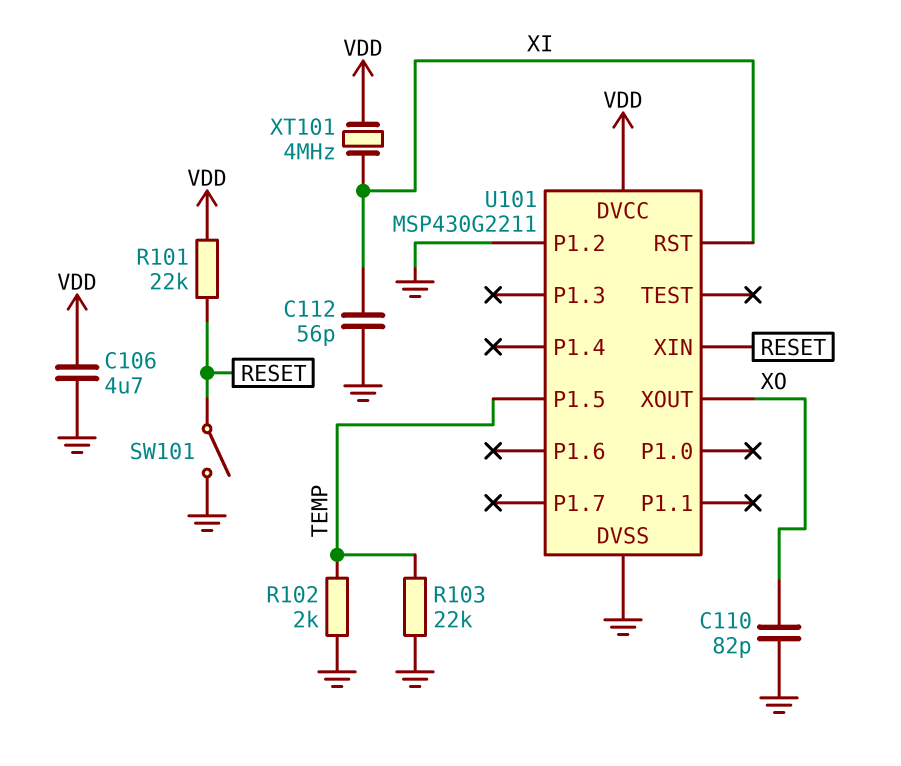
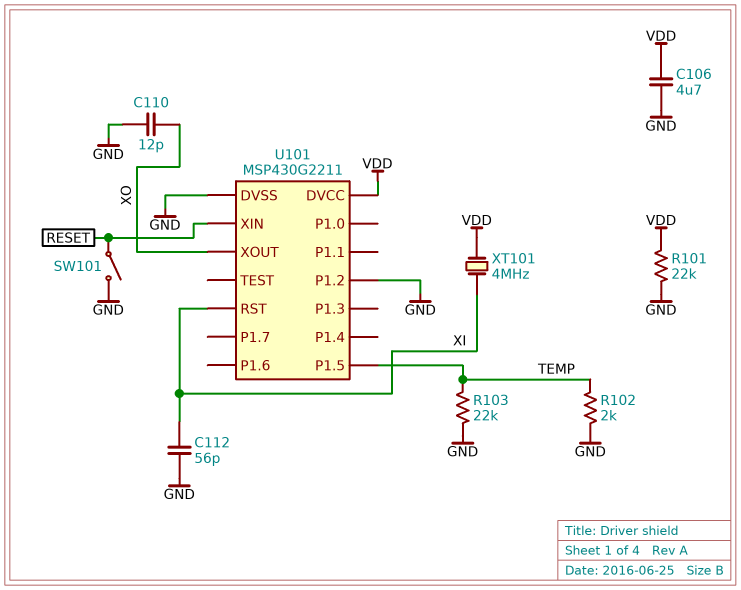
C110: 82pF (GND, XO) -> 12pF (GND, XO)
R101: 22k (RESET, VDD) -> 22k (GND, VDD)

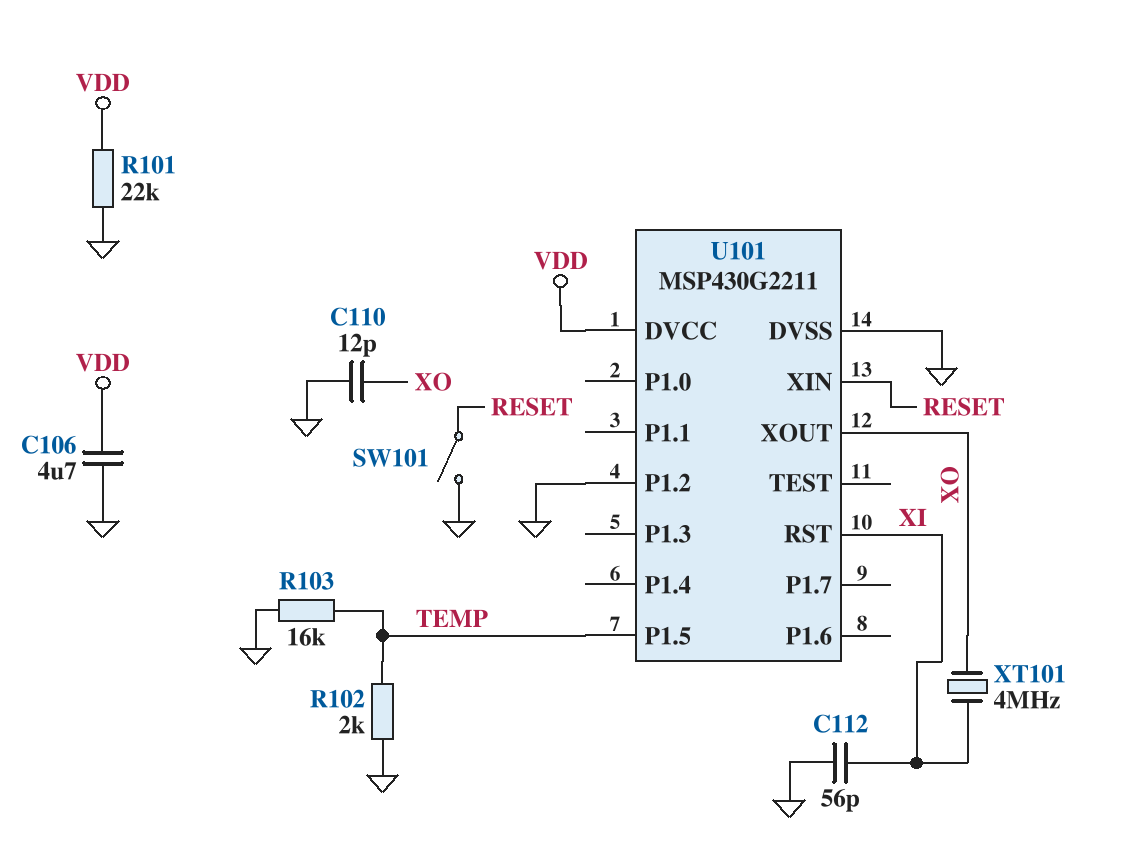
R103: 22k (GND, TEMP) -> 16k (GND, TEMP)
XT101: 4MHz (VDD, XI) -> 4MHz (XI, XO)

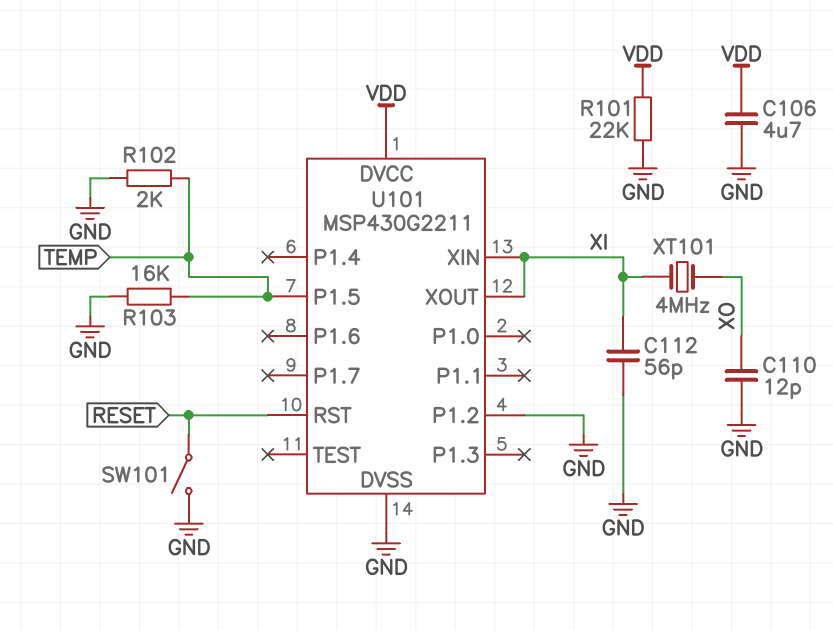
U101 pin RST: XI -> RESET
U101 pin XIN: RESET -> XI
U101 pin XOUT: XO -> XI

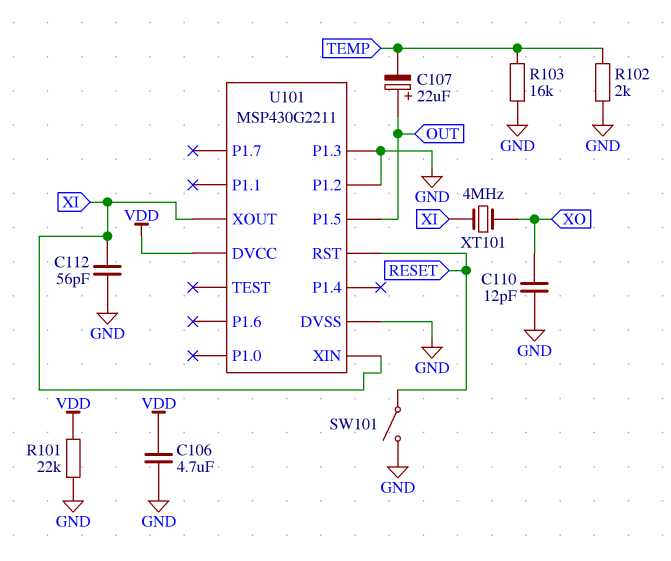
C107: none -> 22uF (plus OUT, minus TEMP)
U101 pin P1.3: none -> GND
U101 pin P1.5: TEMP -> OUT

